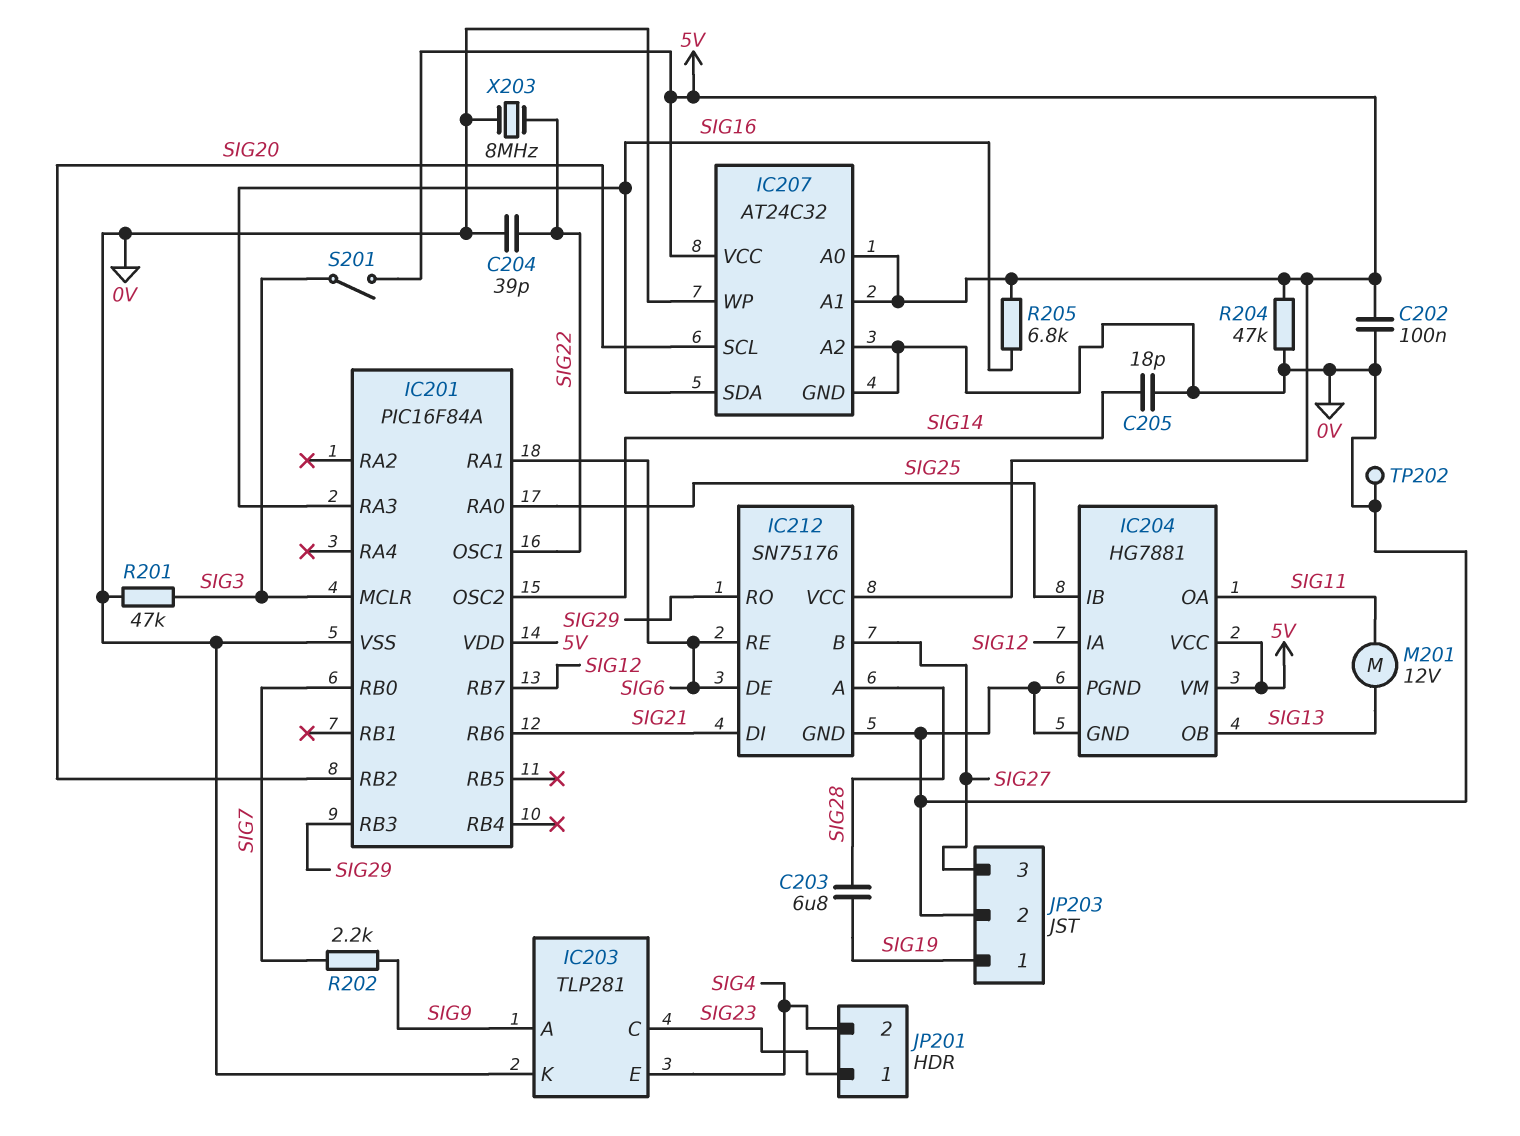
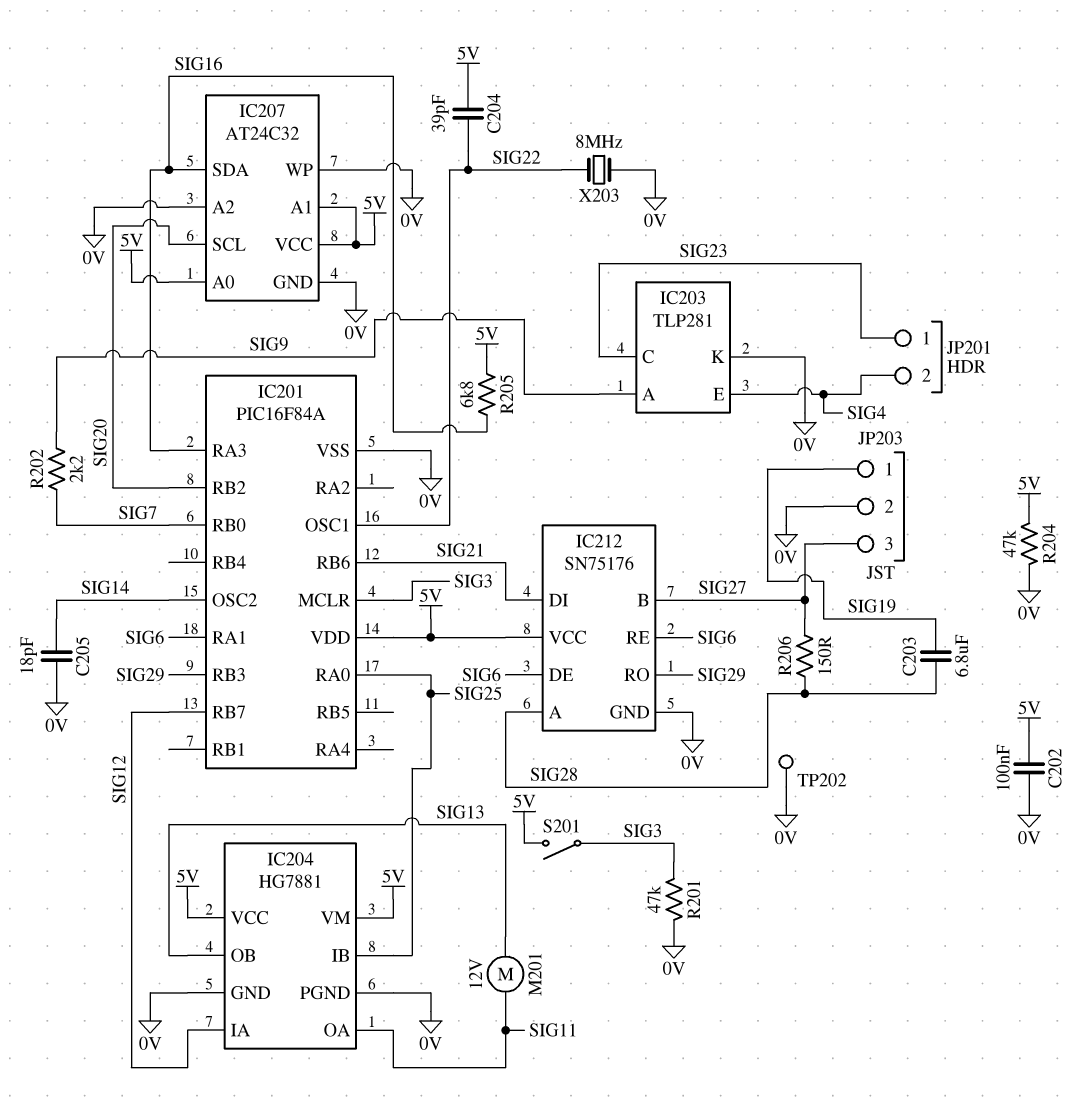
C204: 39pF (0V, SIG22) -> 39pF (5V, SIG22)
R206: none -> 150 (SIG27, SIG28)

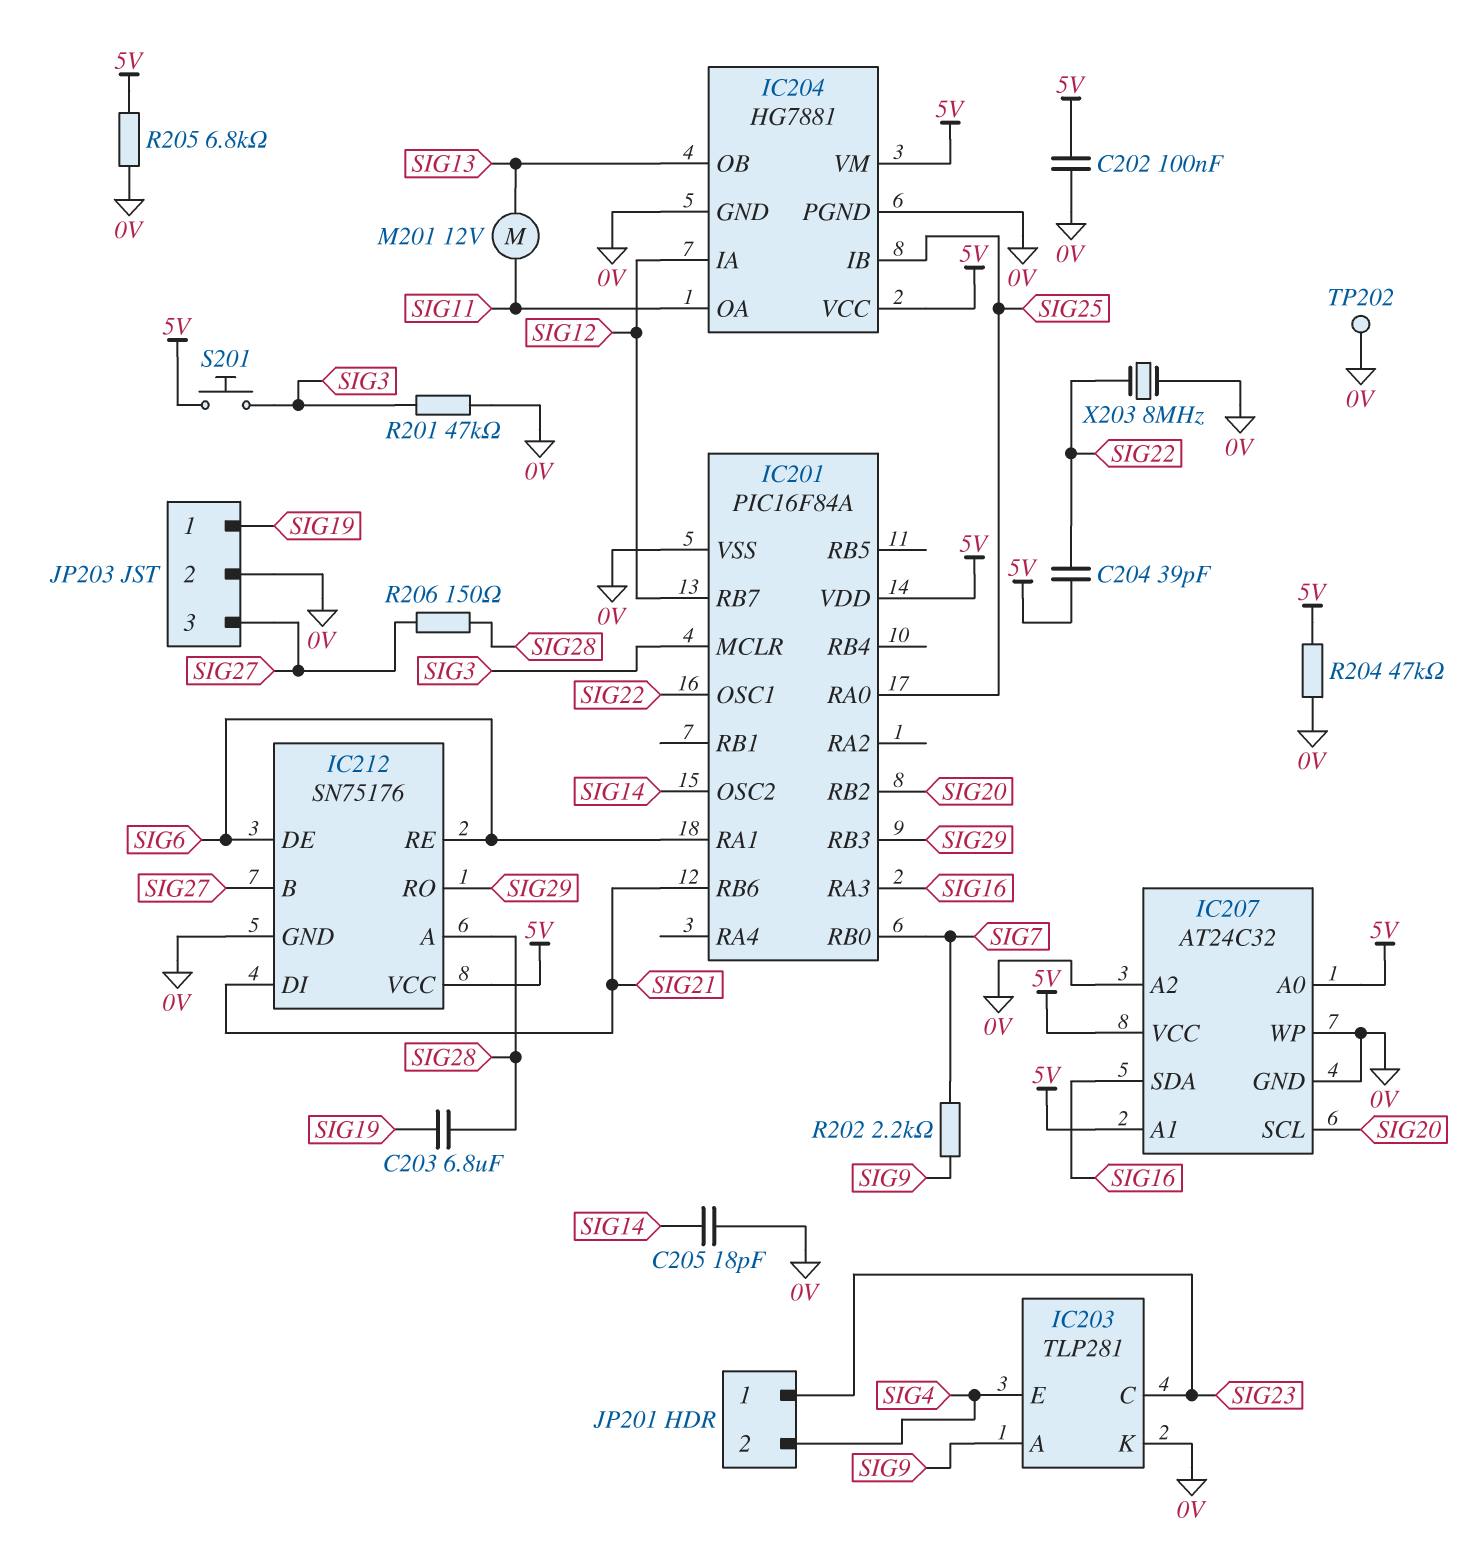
R205: 6.8k (5V, SIG16) -> 6.8k (0V, 5V)
S201: switch (5V, SIG3) -> button (5V, SIG3)

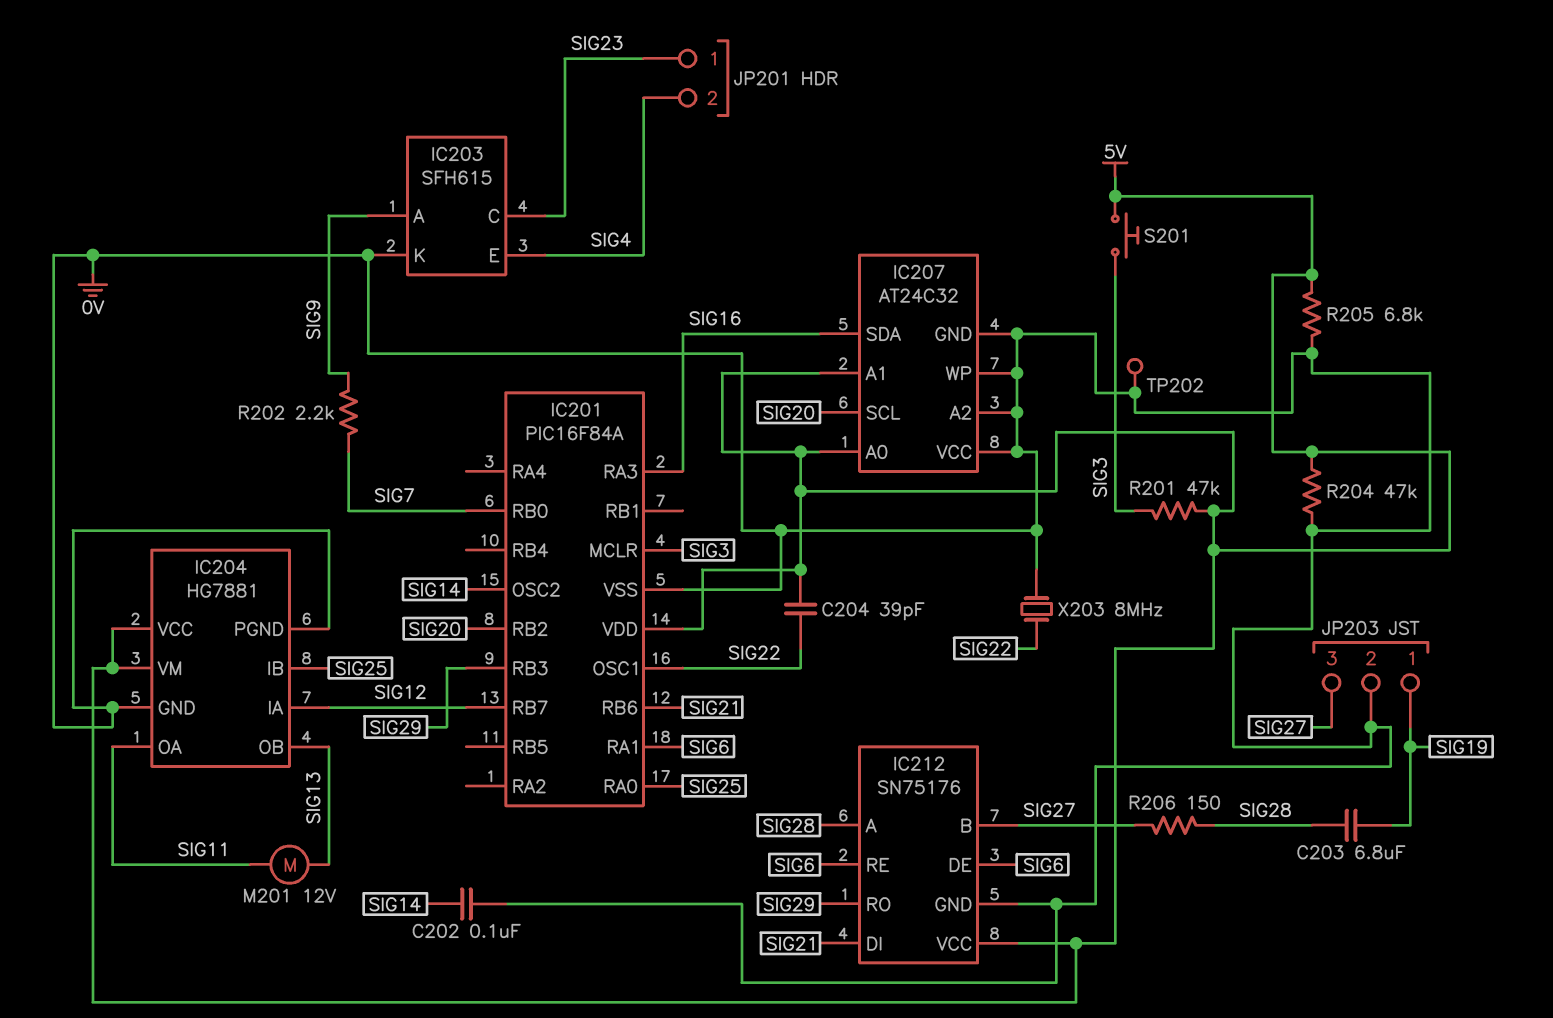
C202: 100nF (0V, 5V) -> 100nF (0V, SIG14)
C205: 18pF (0V, SIG14) -> none
IC203: TLP281 -> SFH615
IC207 pin VCC: 5V -> 0V
R201: 47k (0V, SIG3) -> 47k (5V, SIG3)

